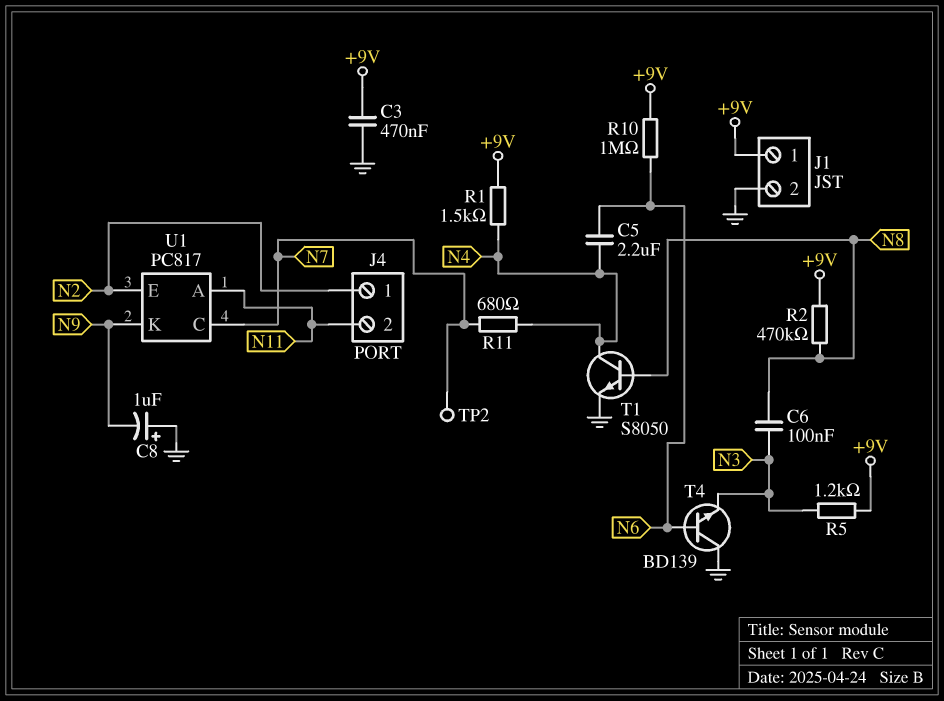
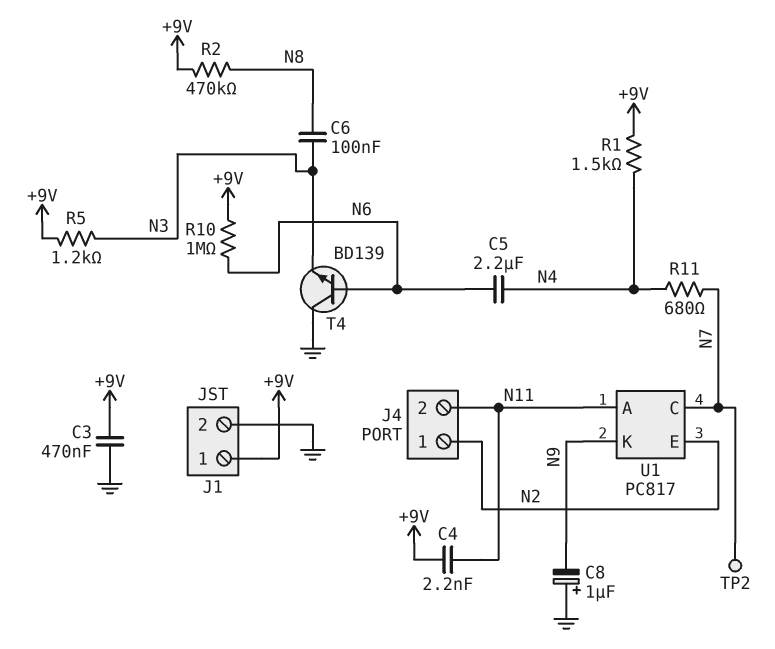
C4: none -> 2.2nF (+9V, N11)
T1: NPN S8050 (B N8, C N4, E GND) -> none

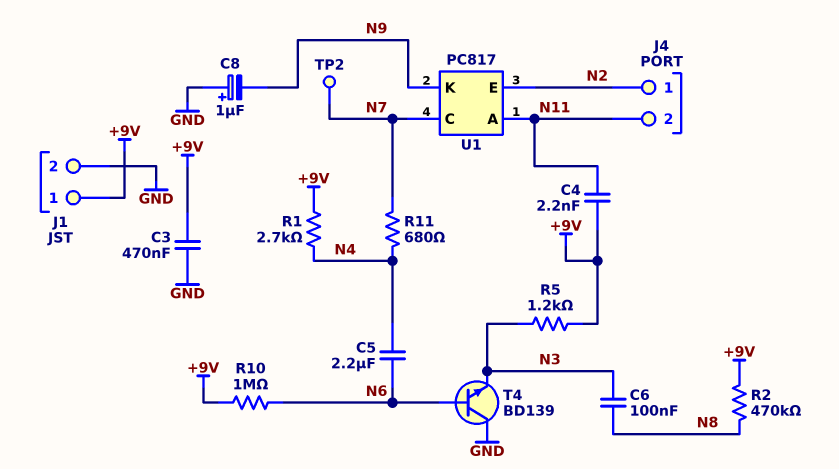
R1: 1.5k (+9V, N4) -> 2.7k (+9V, N4)

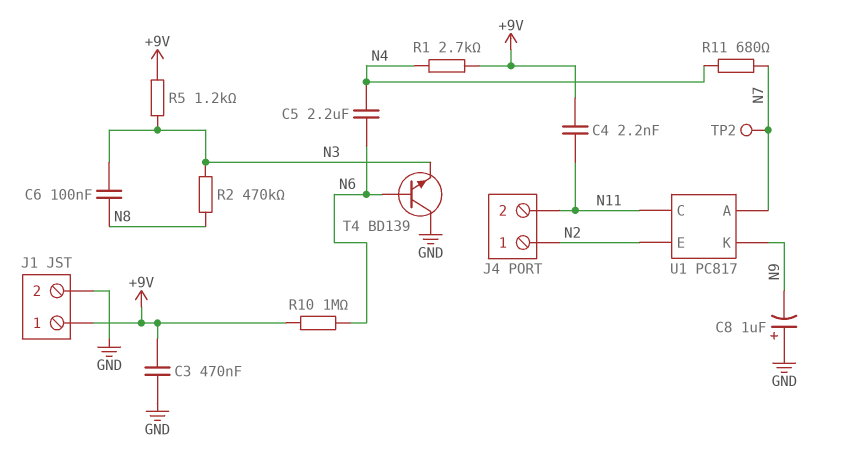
R2: 470k (+9V, N8) -> 470k (N3, N8)
U1 pin A: N11 -> N7
U1 pin C: N7 -> N11

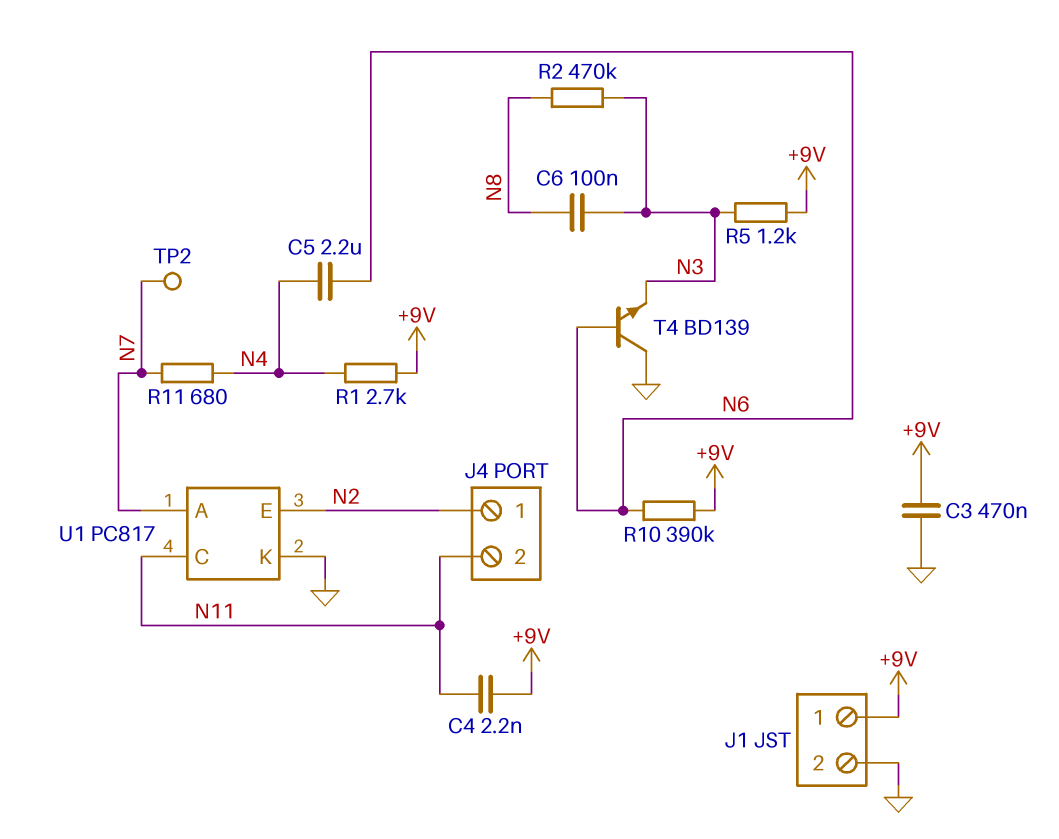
C8: 1uF (plus GND, minus N9) -> none
R10: 1M (+9V, N6) -> 390k (+9V, N6)
U1 pin K: N9 -> GND

